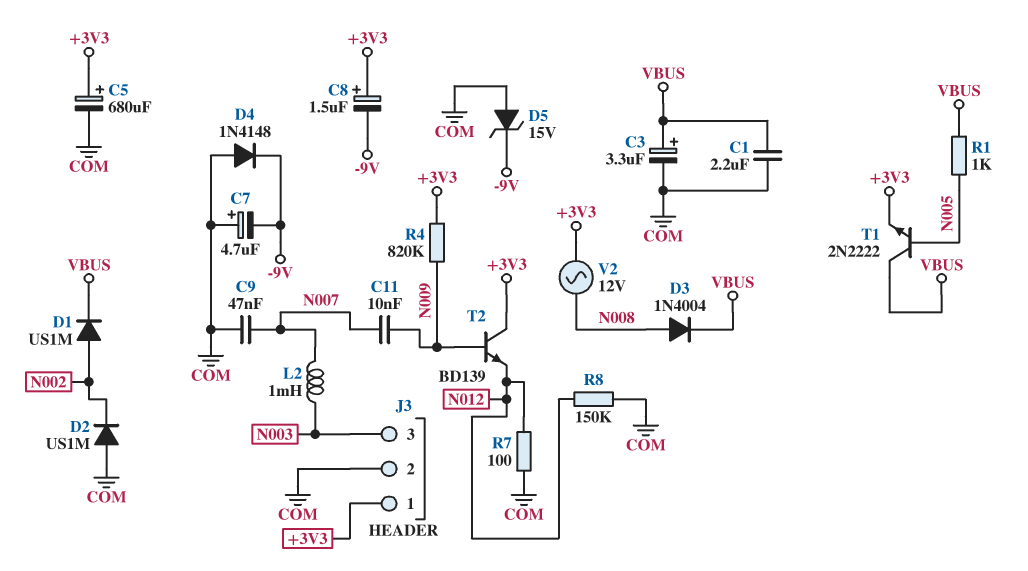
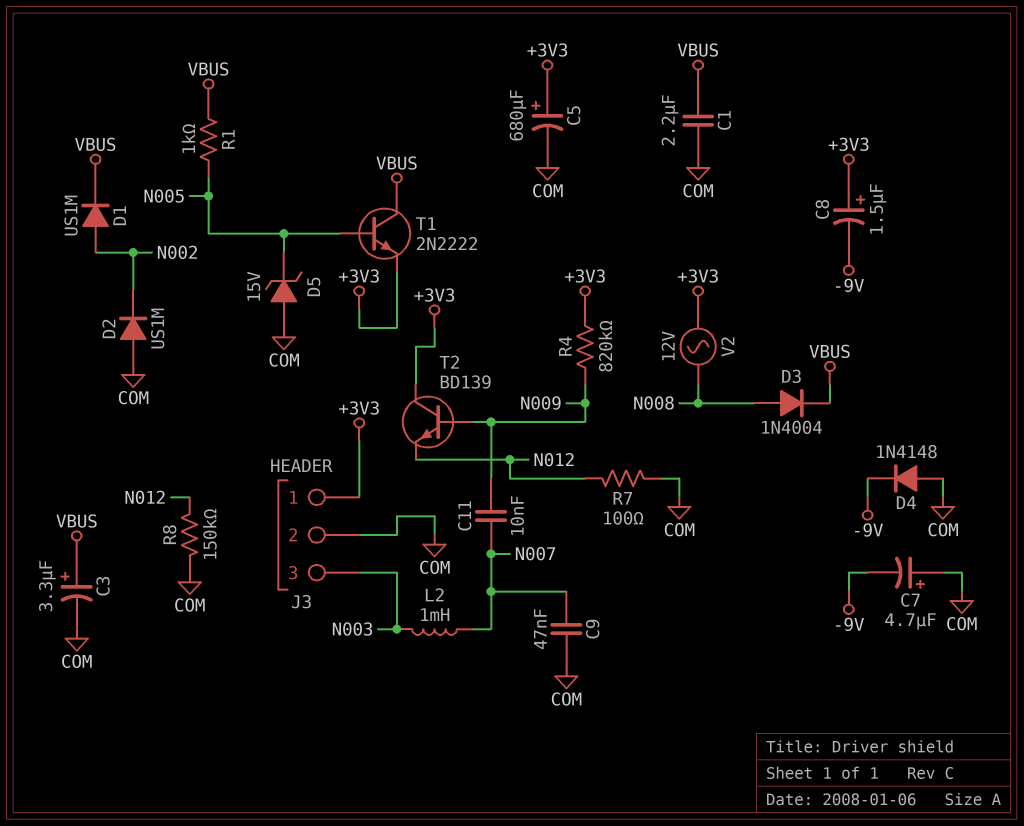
D5: zener 15V (A COM, K -9V) -> zener 15V (A COM, K N005)

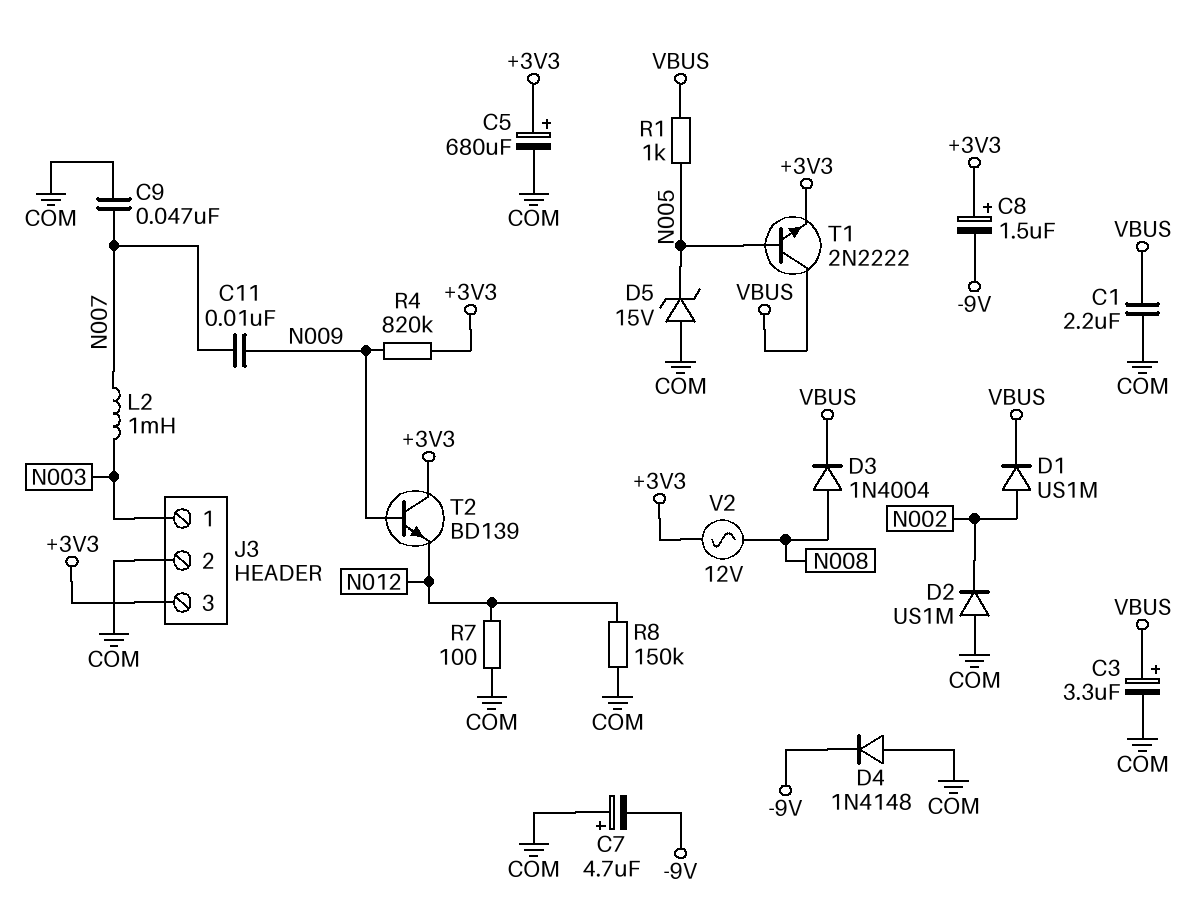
J3 pin 1: +3V3 -> N003
J3 pin 3: N003 -> +3V3

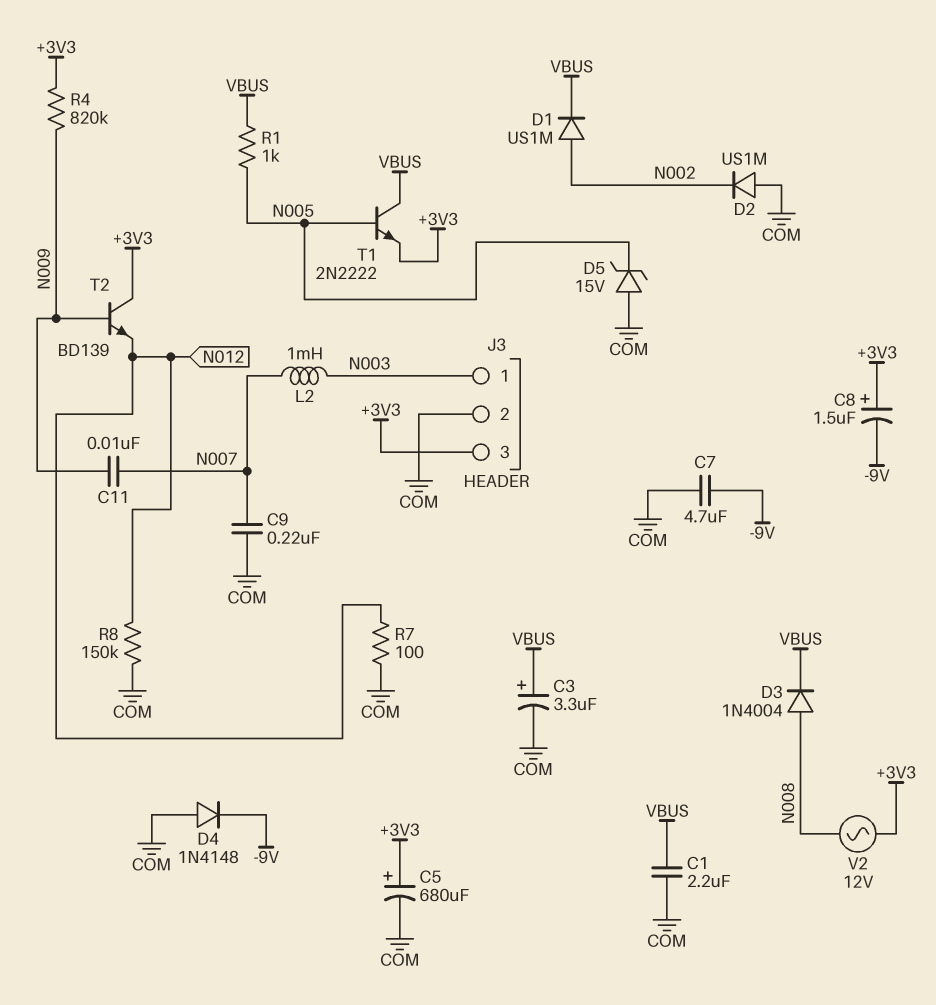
C7: 4.7uF (plus COM, minus -9V) -> 4.7uF (-9V, COM)
C9: 47nF (COM, N007) -> 220nF (COM, N007)

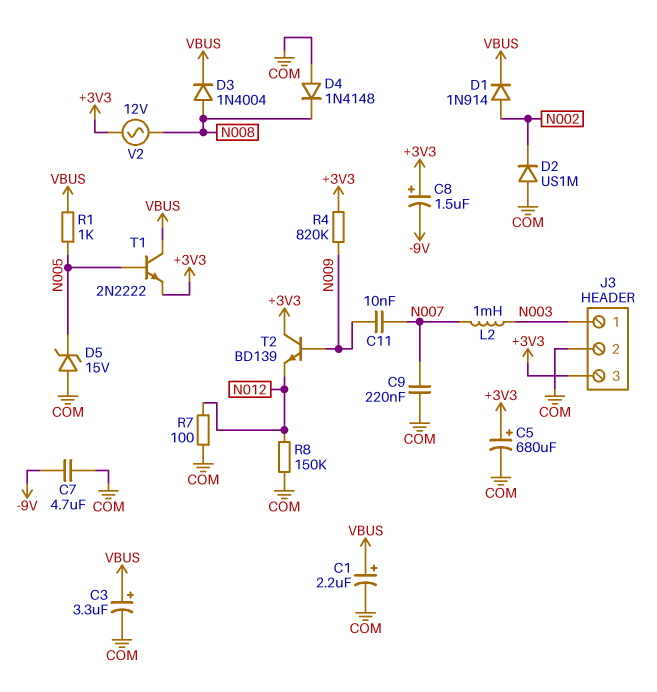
C1: 2.2uF (COM, VBUS) -> 2.2uF (plus VBUS, minus COM)
D1: diode US1M (A N002, K VBUS) -> diode 1N914 (A N002, K VBUS)
D4: diode 1N4148 (A COM, K -9V) -> diode 1N4148 (A COM, K N008)

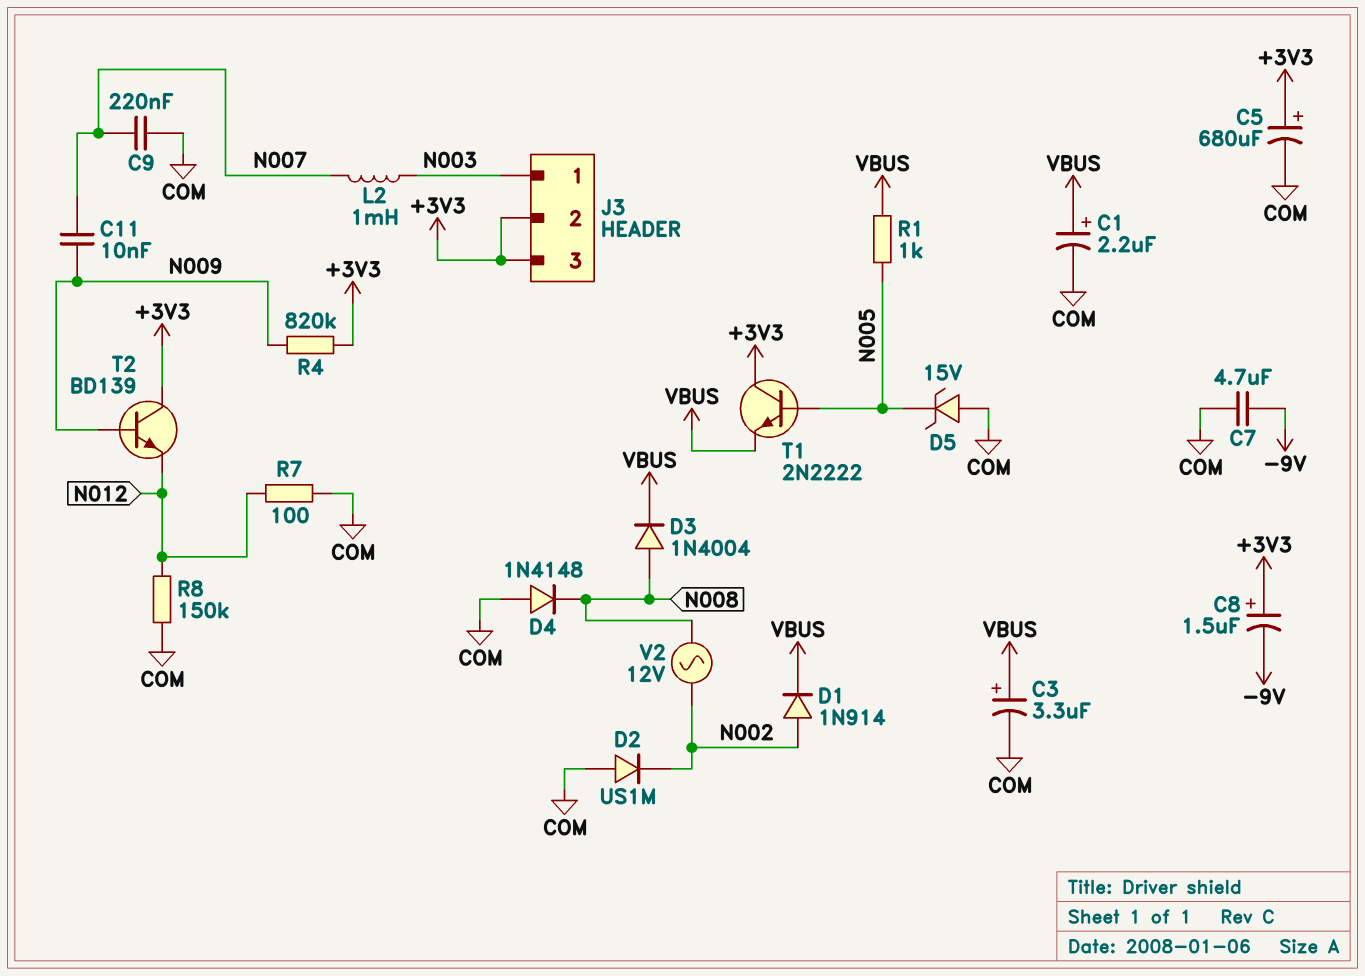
J3 pin 2: COM -> +3V3
T1: NPN 2N2222 (B N005, C VBUS, E +3V3) -> NPN 2N2222 (B N005, C +3V3, E VBUS)
V2: AC 12V (+3V3, N008) -> AC 12V (N002, N008)

